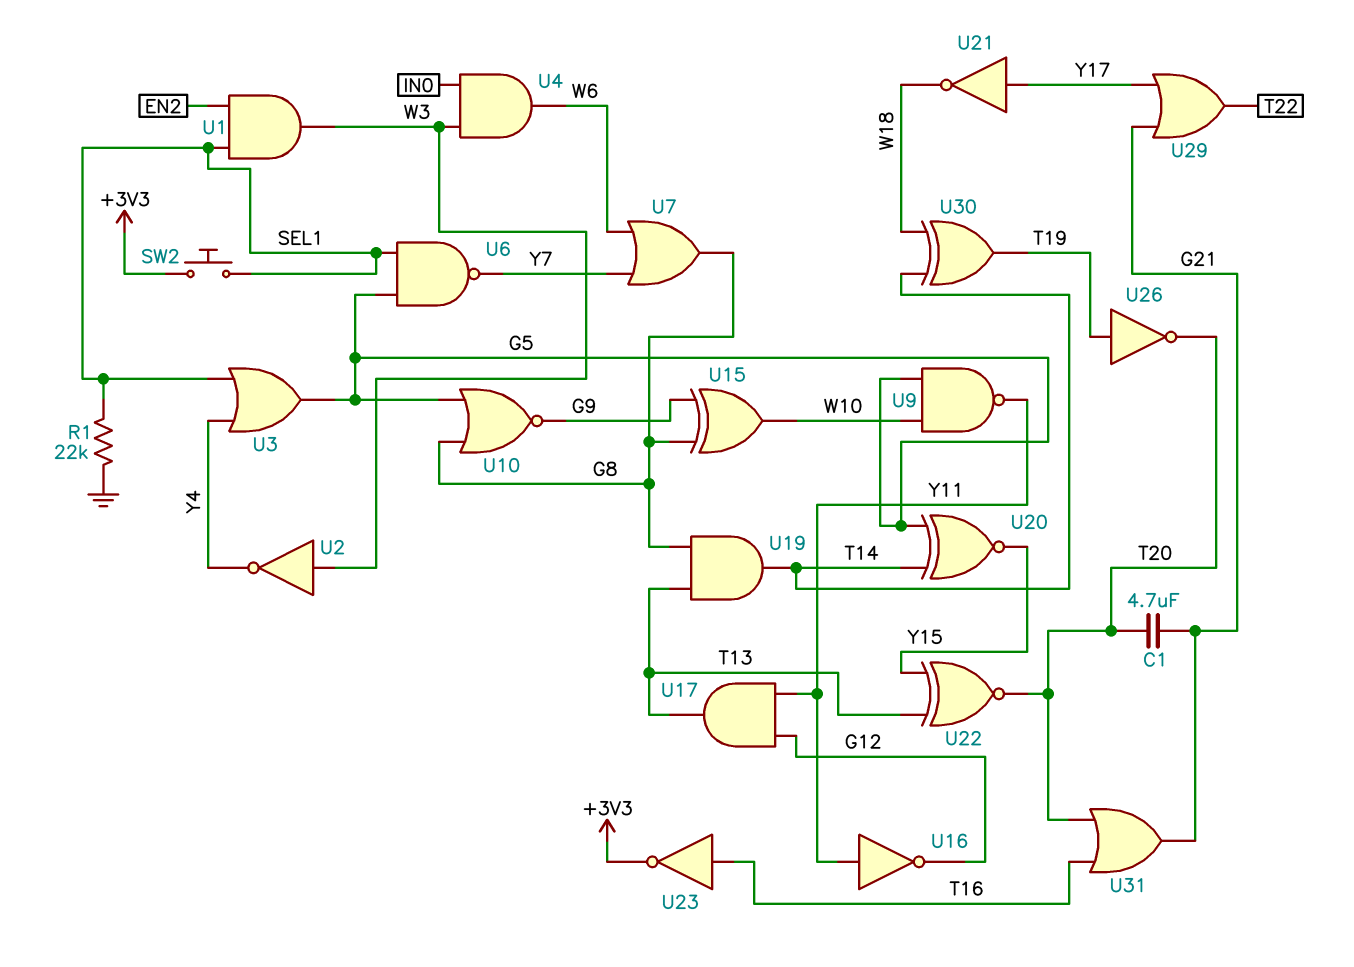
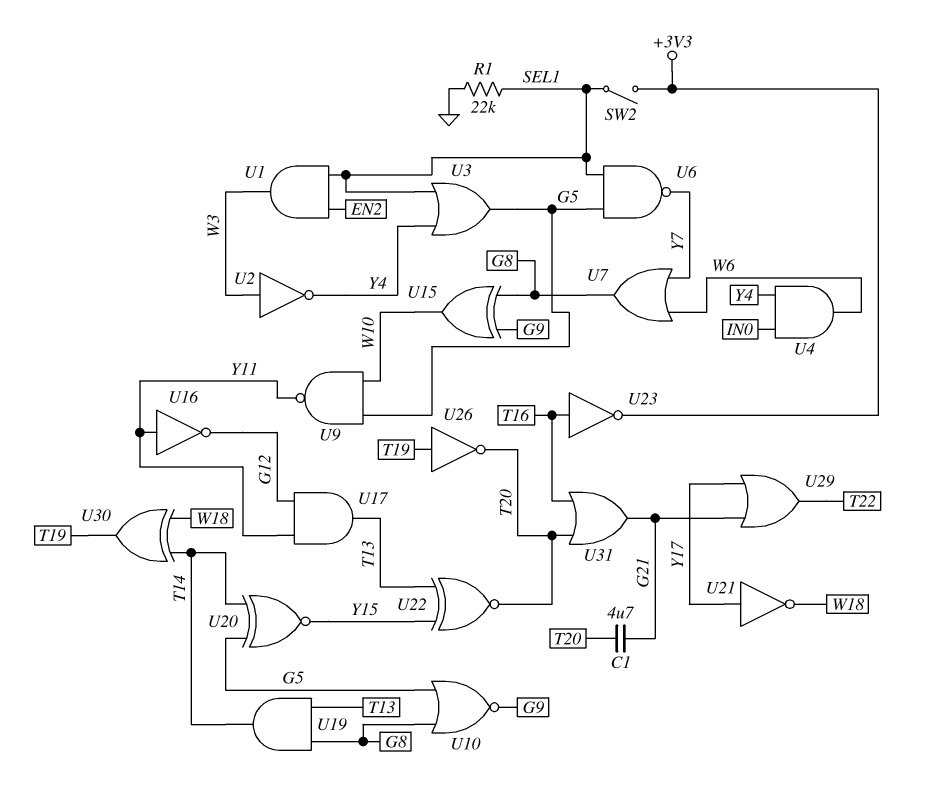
SW2: button (+3V3, SEL1) -> switch (+3V3, SEL1)
U4: AND (in IN0, in W3, out W6) -> AND (in IN0, in Y4, out W6)

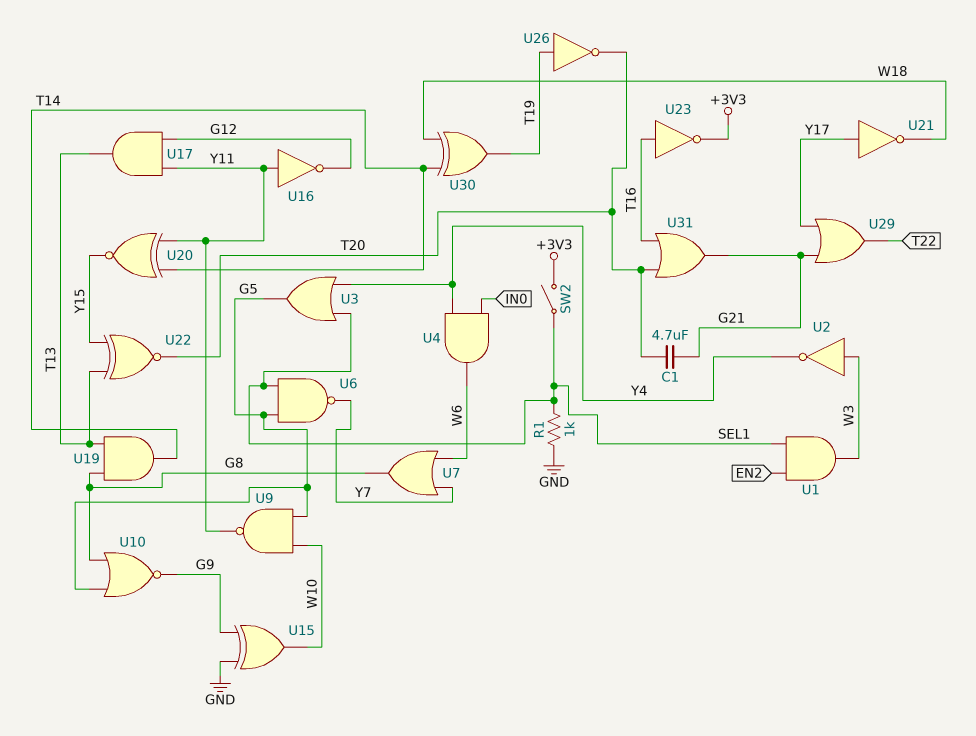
R1: 22k (GND, SEL1) -> 1k (GND, SEL1)
U15: XOR (in G8, in G9, out W10) -> XOR (in G9, in GND, out W10)
U20: XNOR (in G5, in T14, out Y15) -> XNOR (in T14, in Y11, out Y15)

